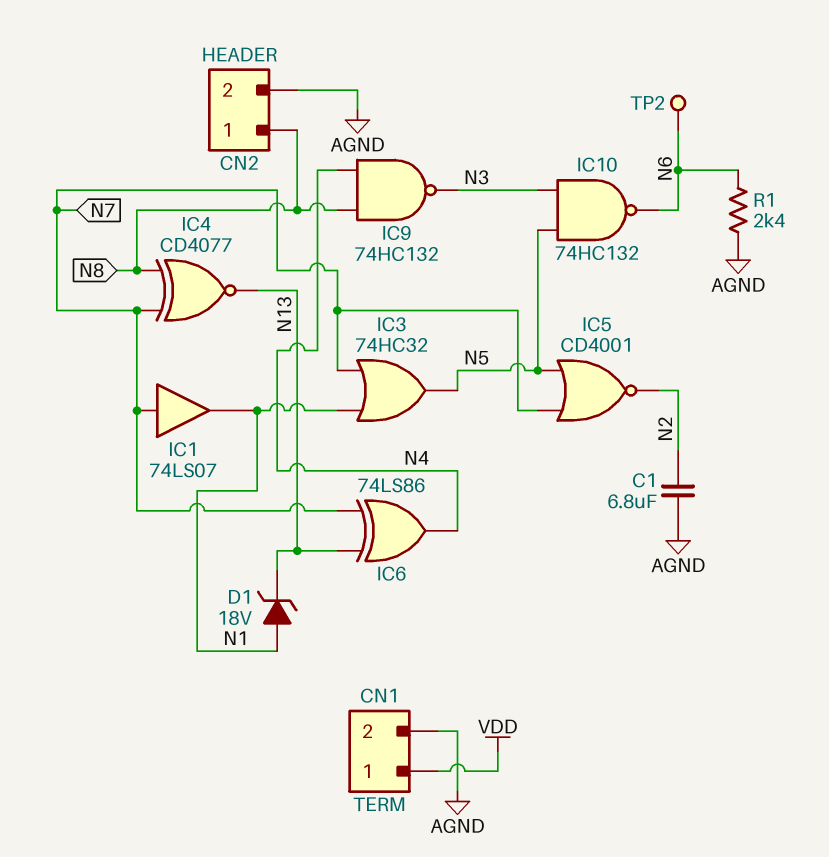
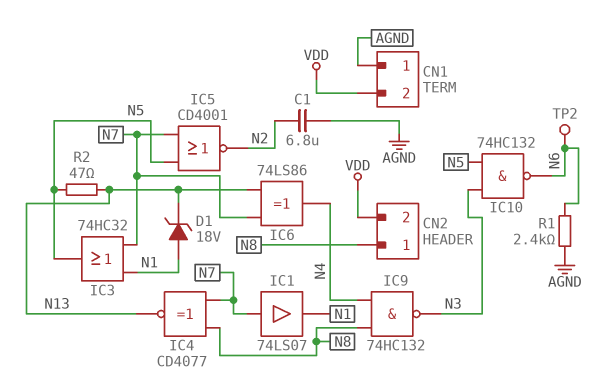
CN1 pin 1: VDD -> AGND
CN1 pin 2: AGND -> VDD
CN2 pin 2: AGND -> VDD
R2: none -> 47 (N5, N13)

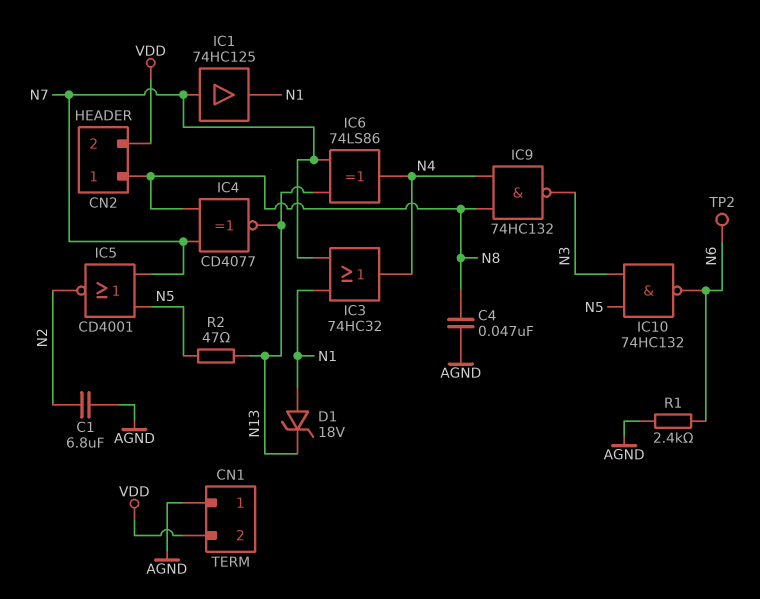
C4: none -> 47nF (AGND, N8)
IC1: buffer 74LS07 (in N7, out N1) -> buffer 74HC125 (in N7, out N1)
IC3: OR 74HC32 (in N1, in N7, out N5) -> OR 74HC32 (in N1, in N7, out N4)

